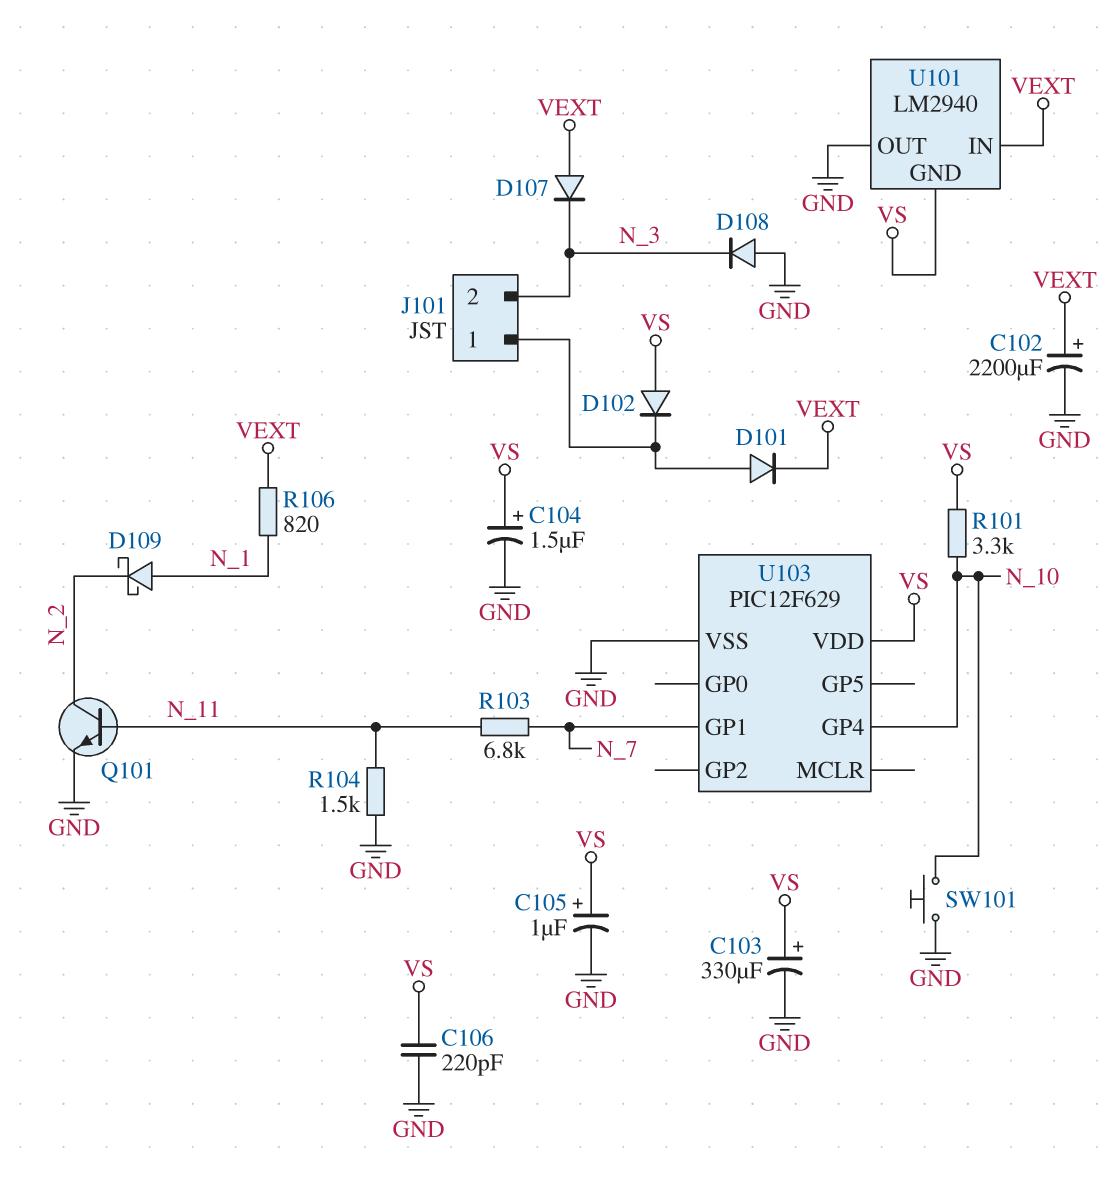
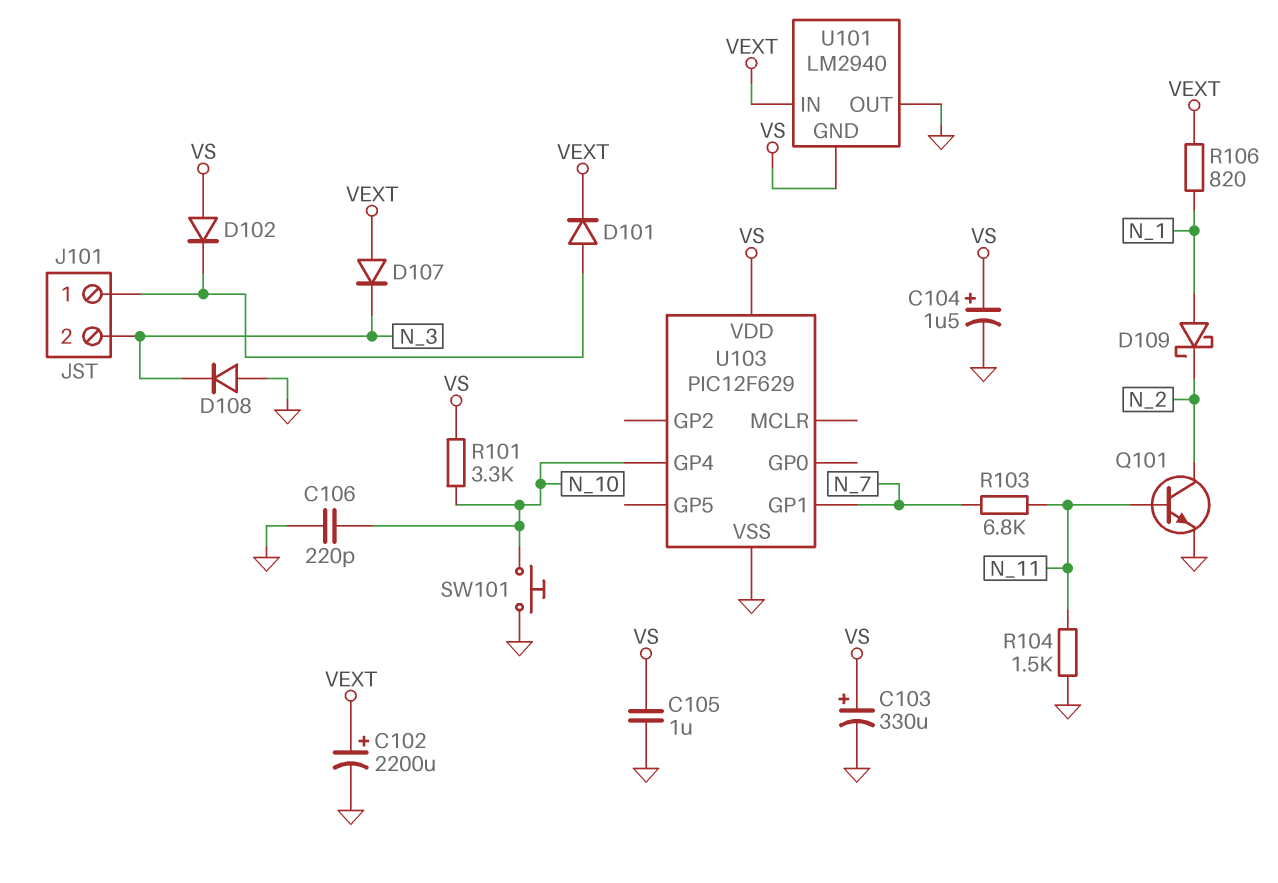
C105: 1uF (plus VS, minus GND) -> 1uF (GND, VS)
C106: 220pF (GND, VS) -> 220pF (GND, N_10)

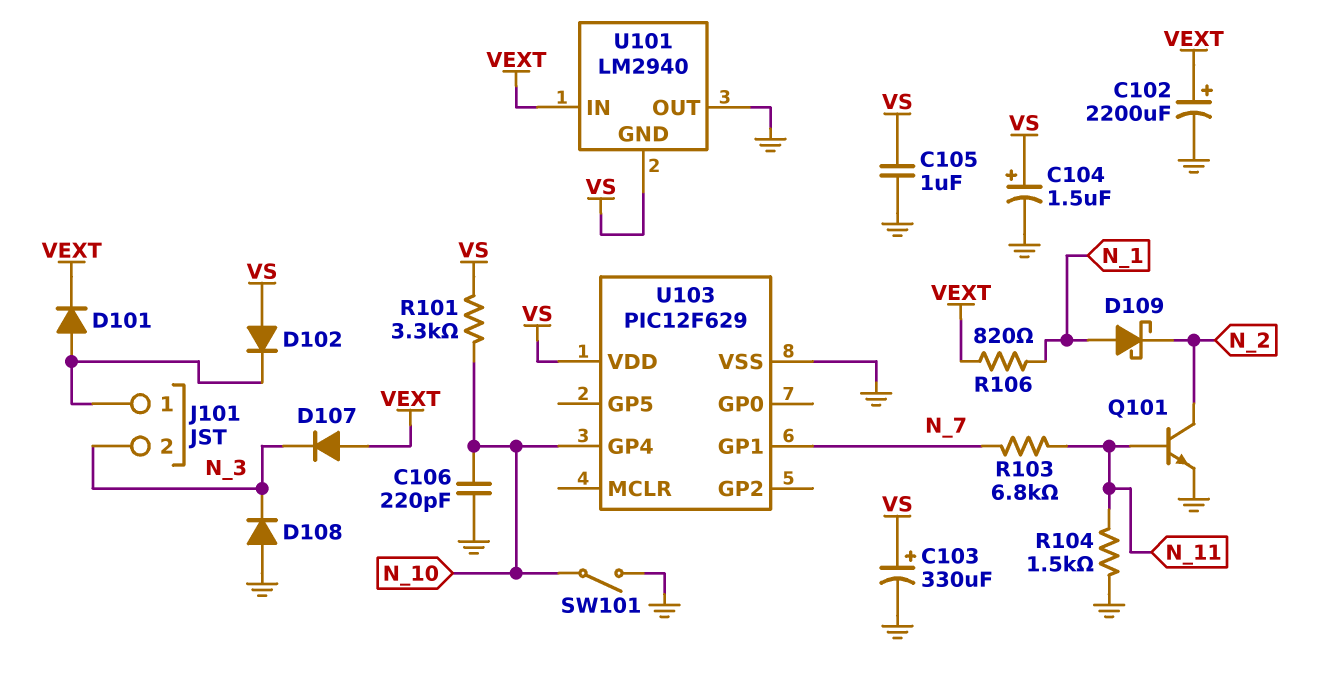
SW101: button (GND, N_10) -> switch (GND, N_10)

